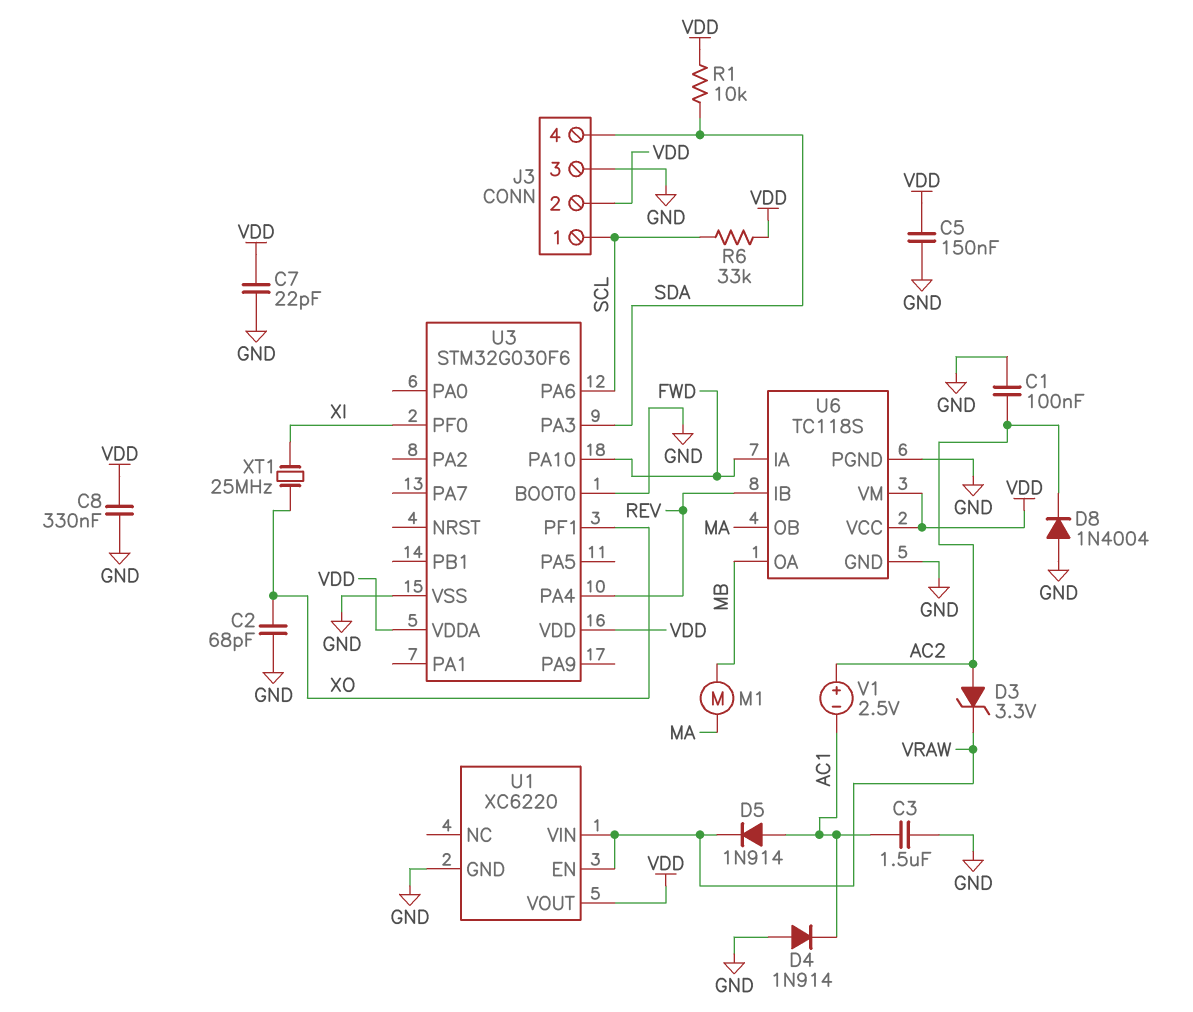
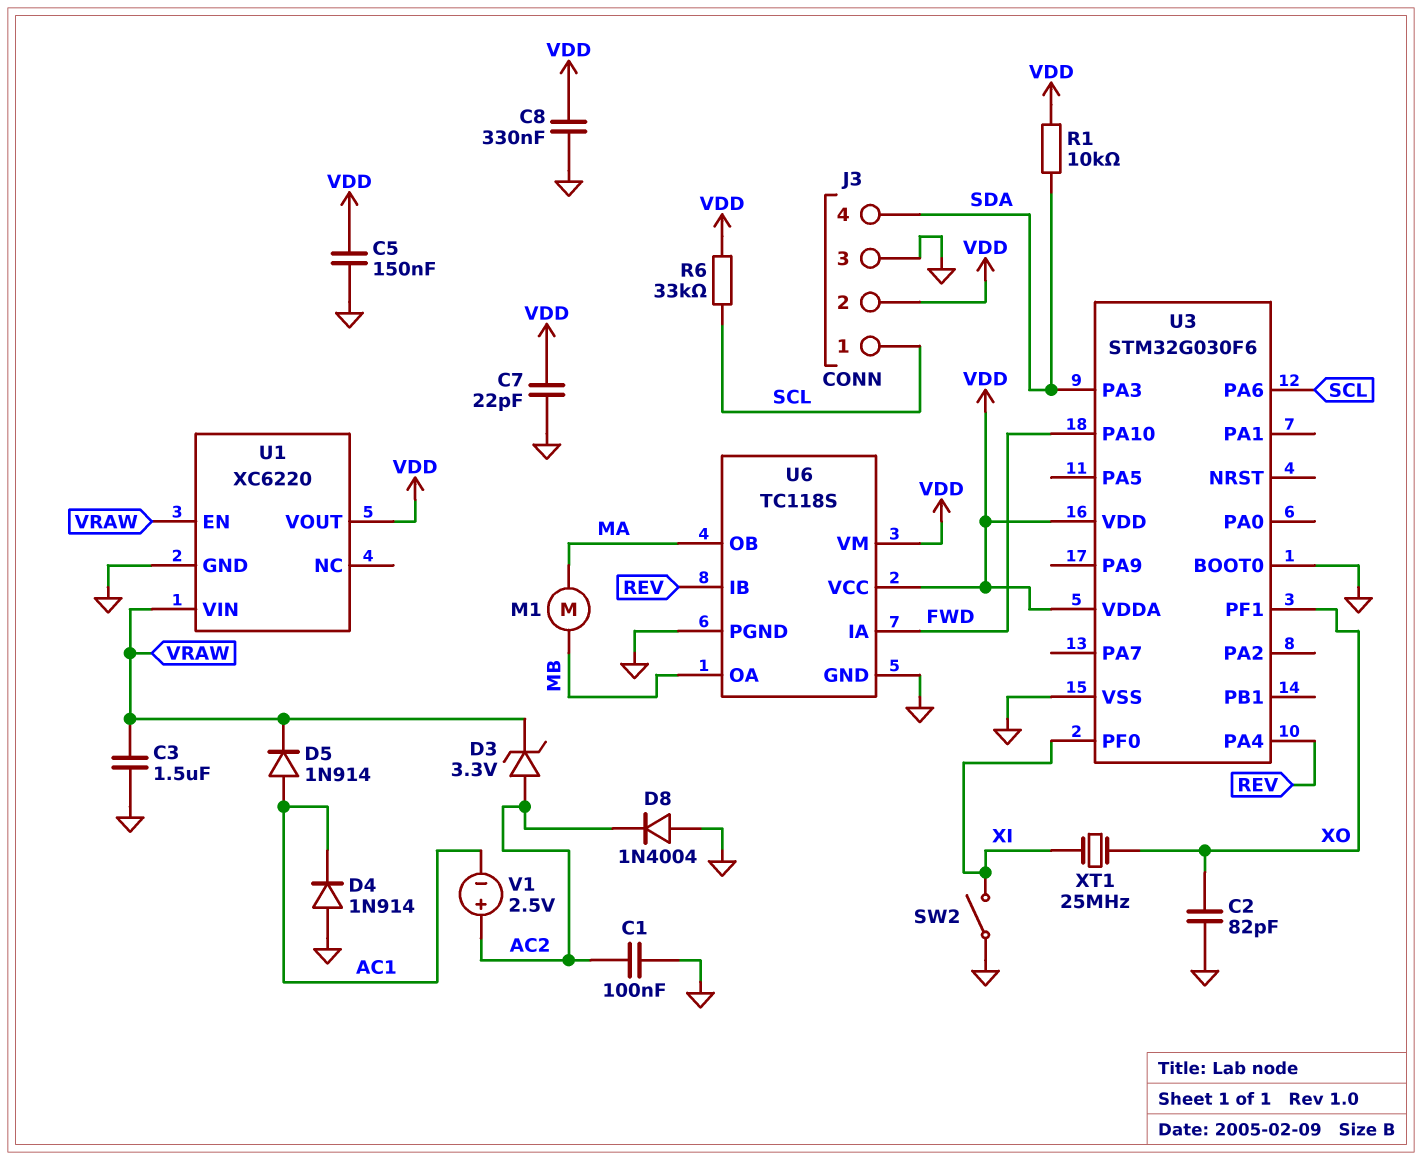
C2: 68pF (GND, XO) -> 82pF (GND, XO)
C3: 1.5uF (AC1, GND) -> 1.5uF (GND, VRAW)
SW2: none -> switch (GND, XI)

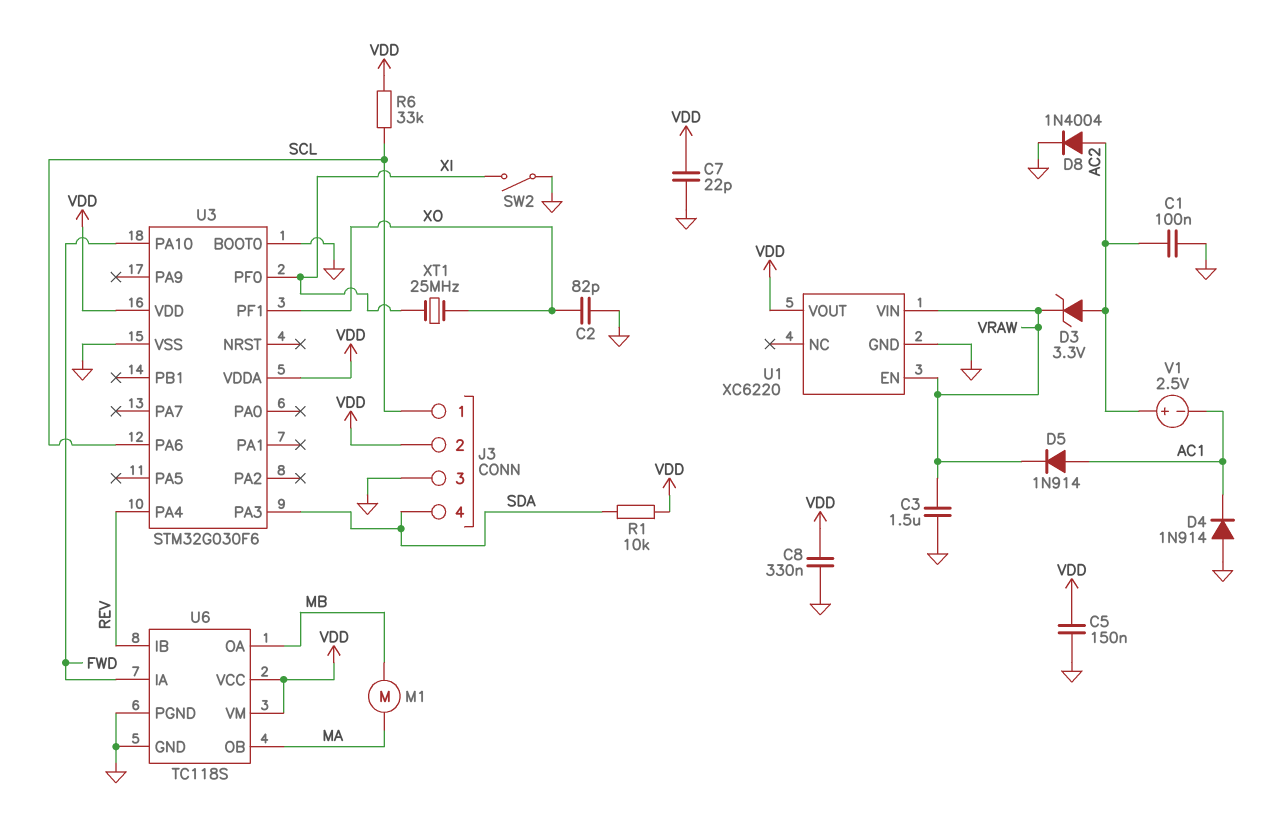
D8: diode 1N4004 (A GND, K AC2) -> diode 1N4004 (A AC2, K GND)

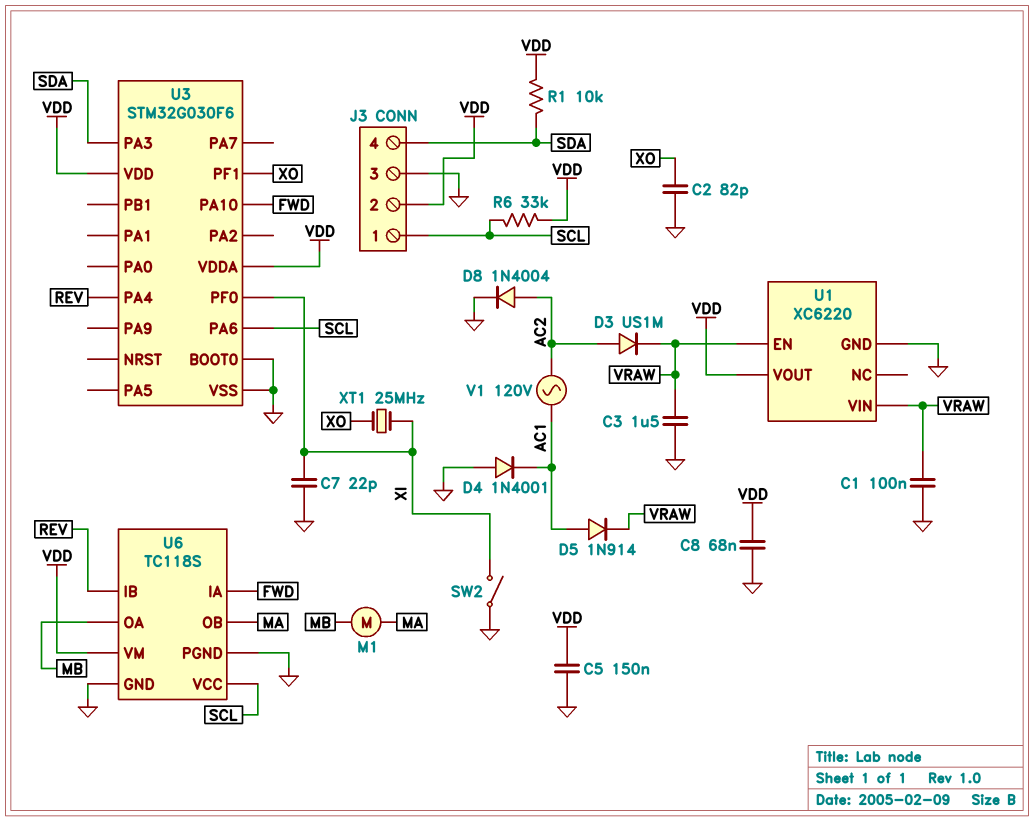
C1: 100nF (AC2, GND) -> 100nF (GND, VRAW)
C7: 22pF (GND, VDD) -> 22pF (GND, XI)
C8: 330nF (GND, VDD) -> 68nF (GND, VDD)
D3: zener 3.3V (A AC2, K VRAW) -> diode US1M (A AC2, K VRAW)
D4: diode 1N914 (A GND, K AC1) -> diode 1N4001 (A GND, K AC1)
U6 pin VCC: VDD -> SCL
V1: 2.5V (plus AC2, minus AC1) -> AC 120V (AC1, AC2)

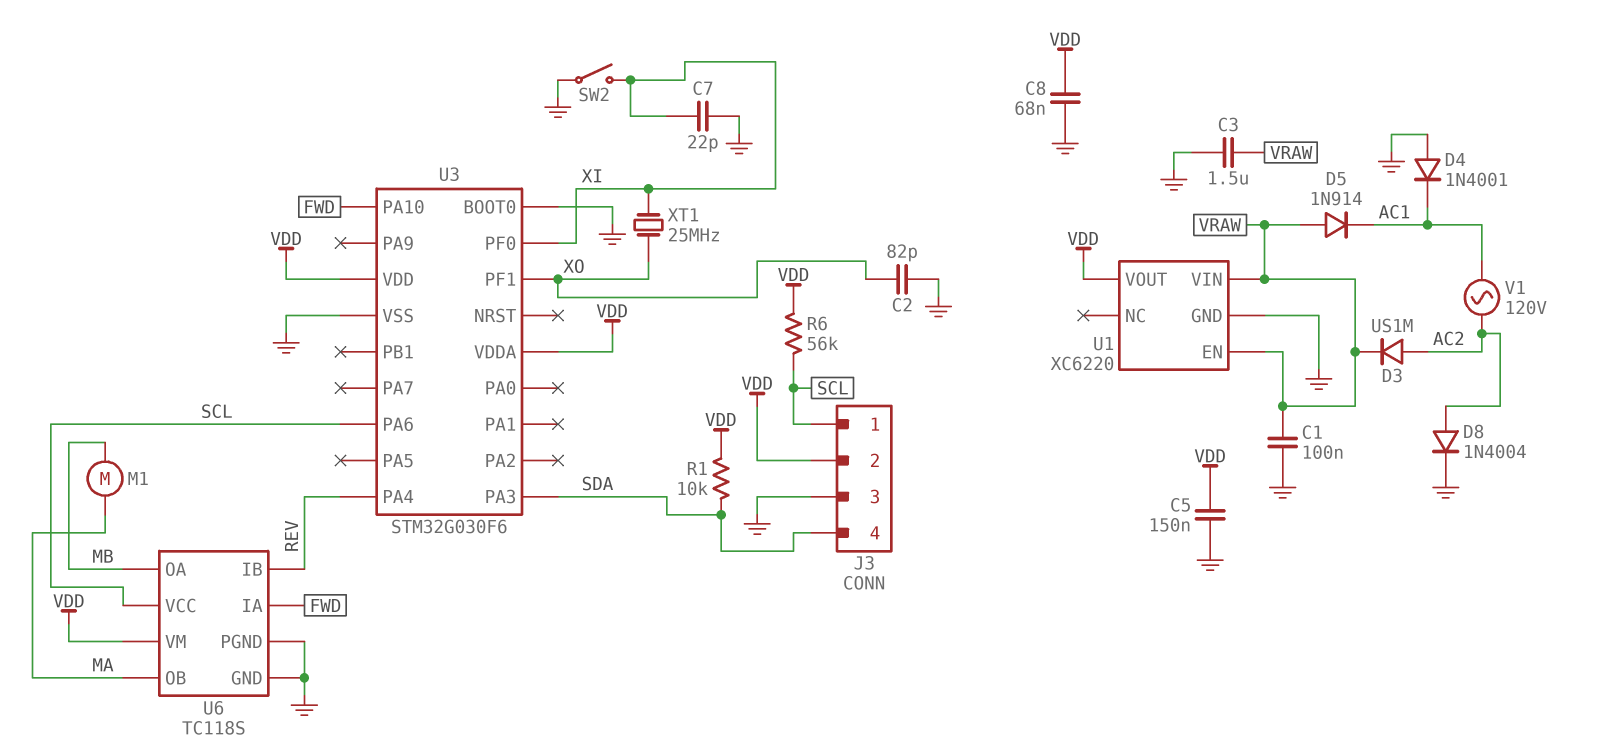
D5: diode 1N914 (A AC1, K VRAW) -> diode 1N914 (A VRAW, K AC1)
R6: 33k (SCL, VDD) -> 56k (SCL, VDD)

